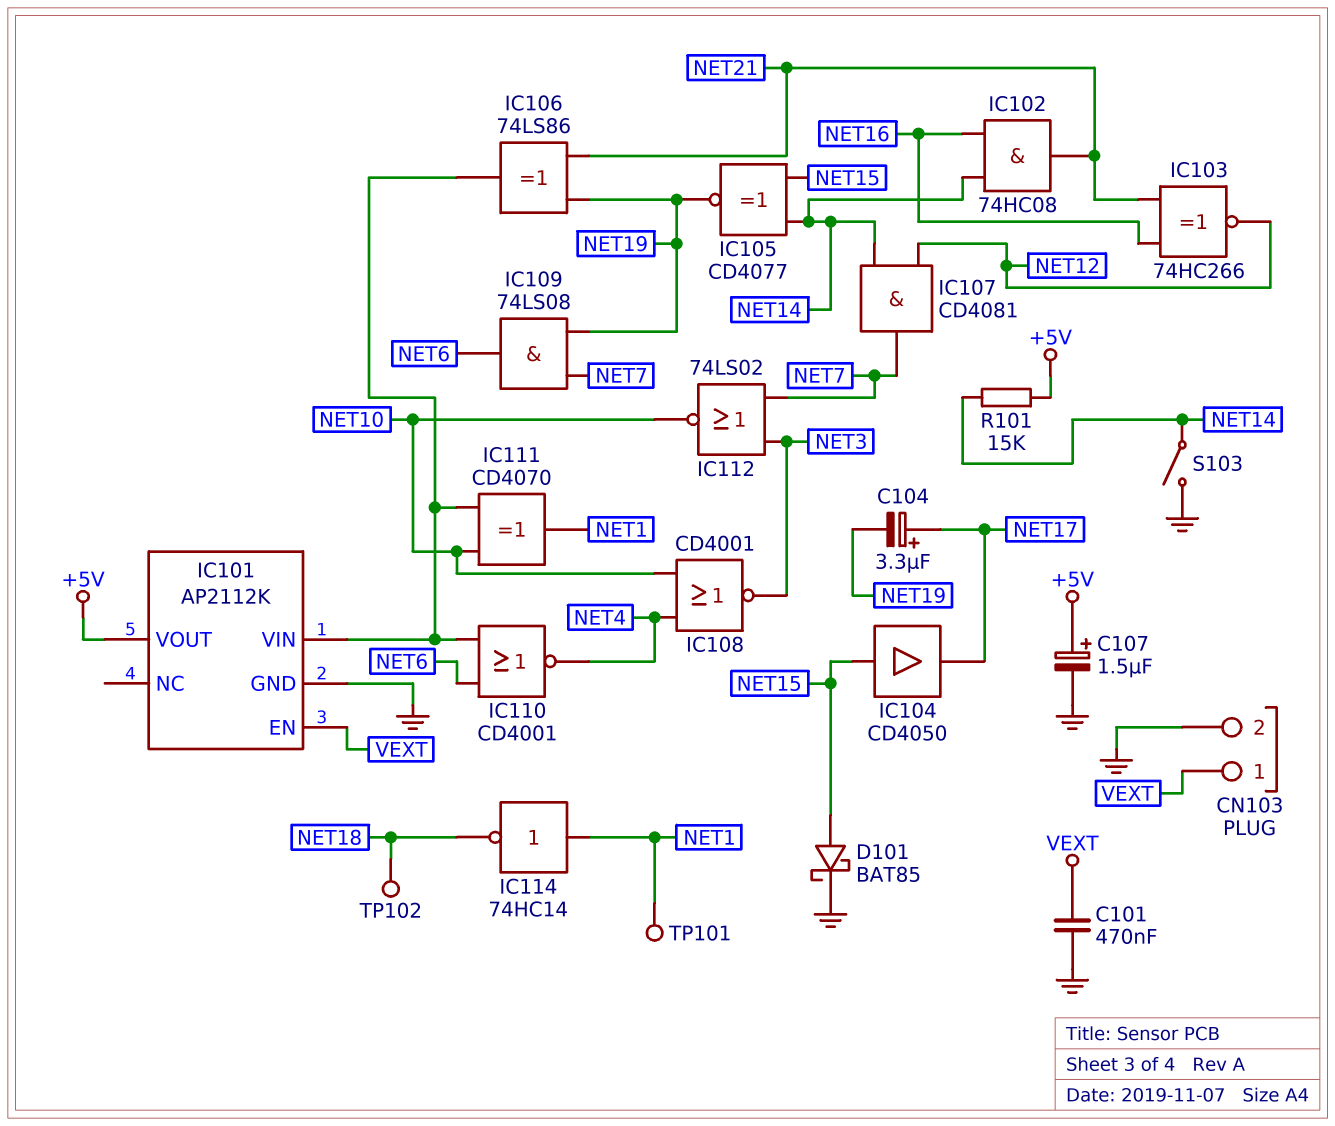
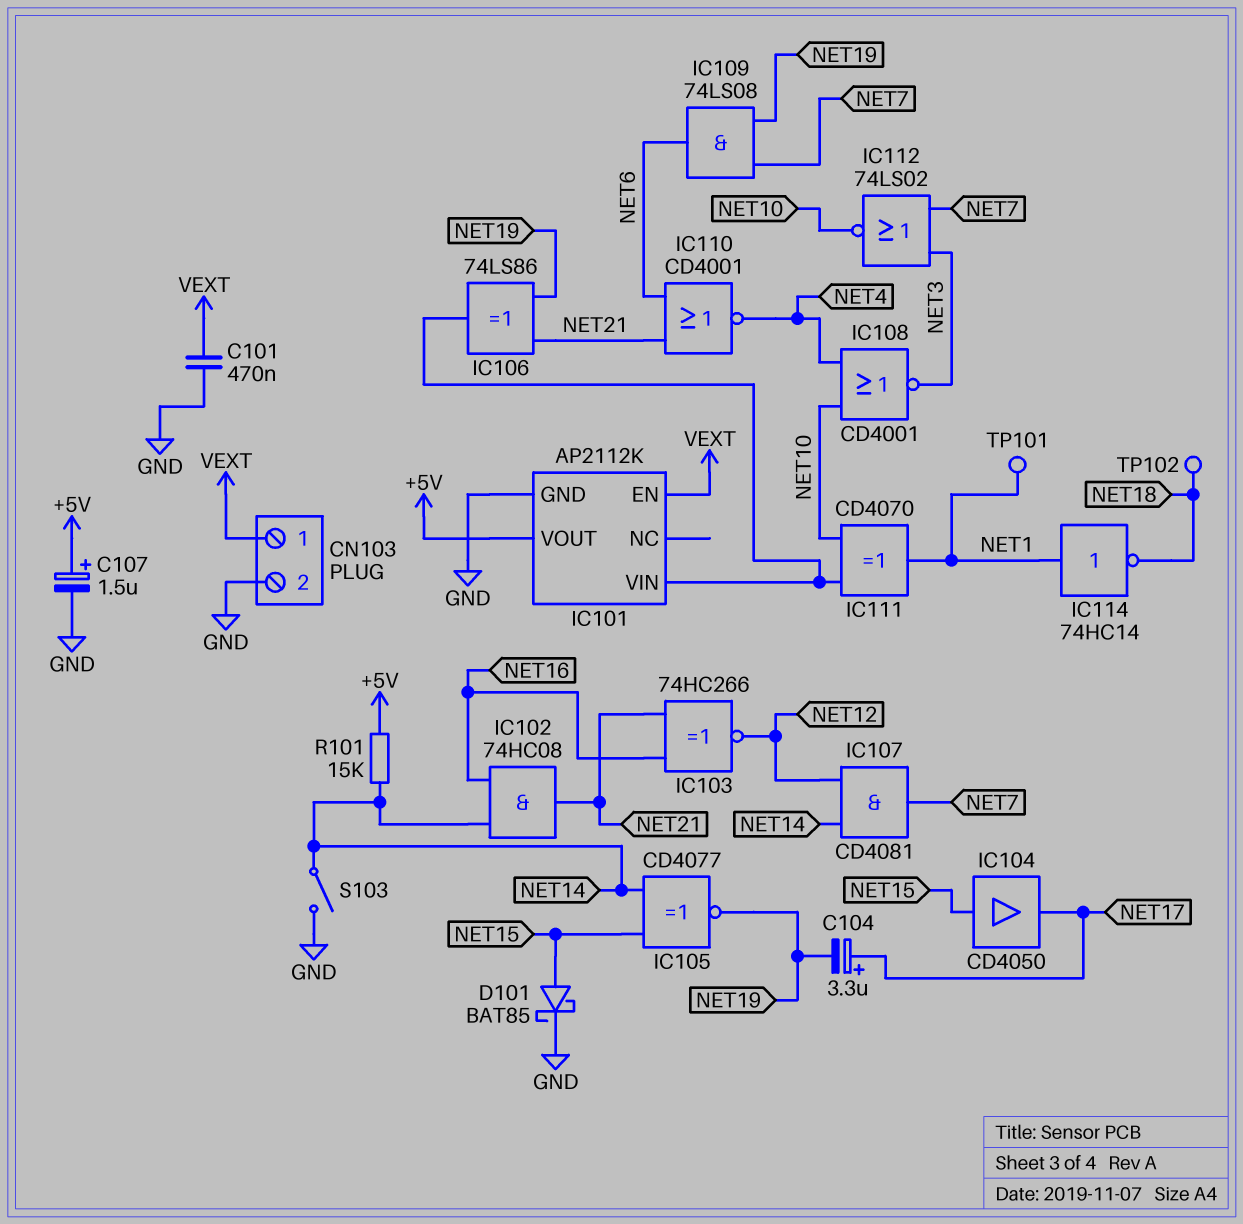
IC110: NOR CD4001 (in IC101/VIN, in NET6, out NET4) -> NOR CD4001 (in NET6, in NET21, out NET4)

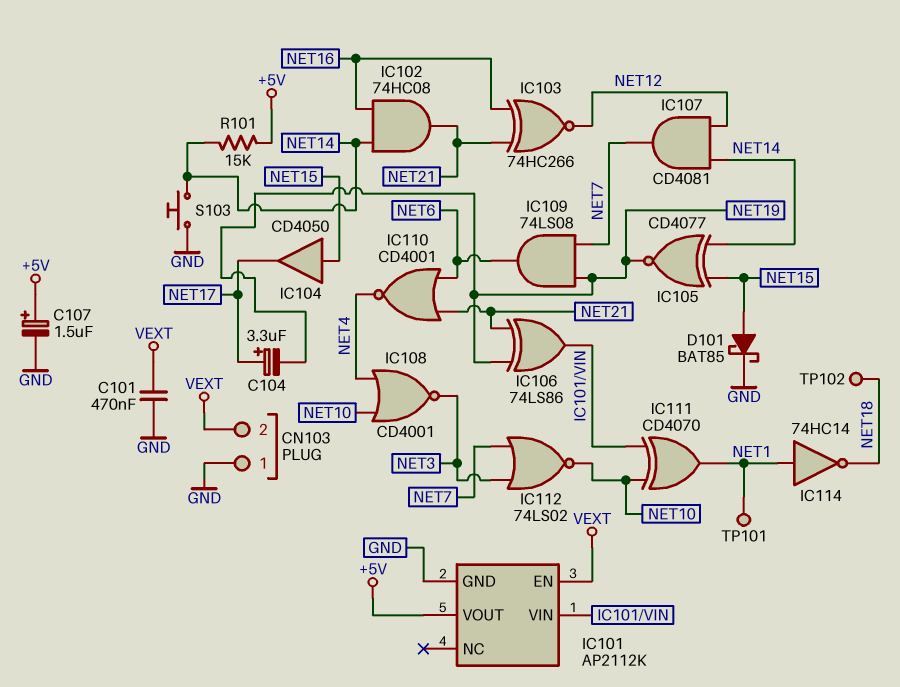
CN103 pin 1: VEXT -> GND
CN103 pin 2: GND -> VEXT
S103: switch (GND, NET14) -> button (GND, NET14)

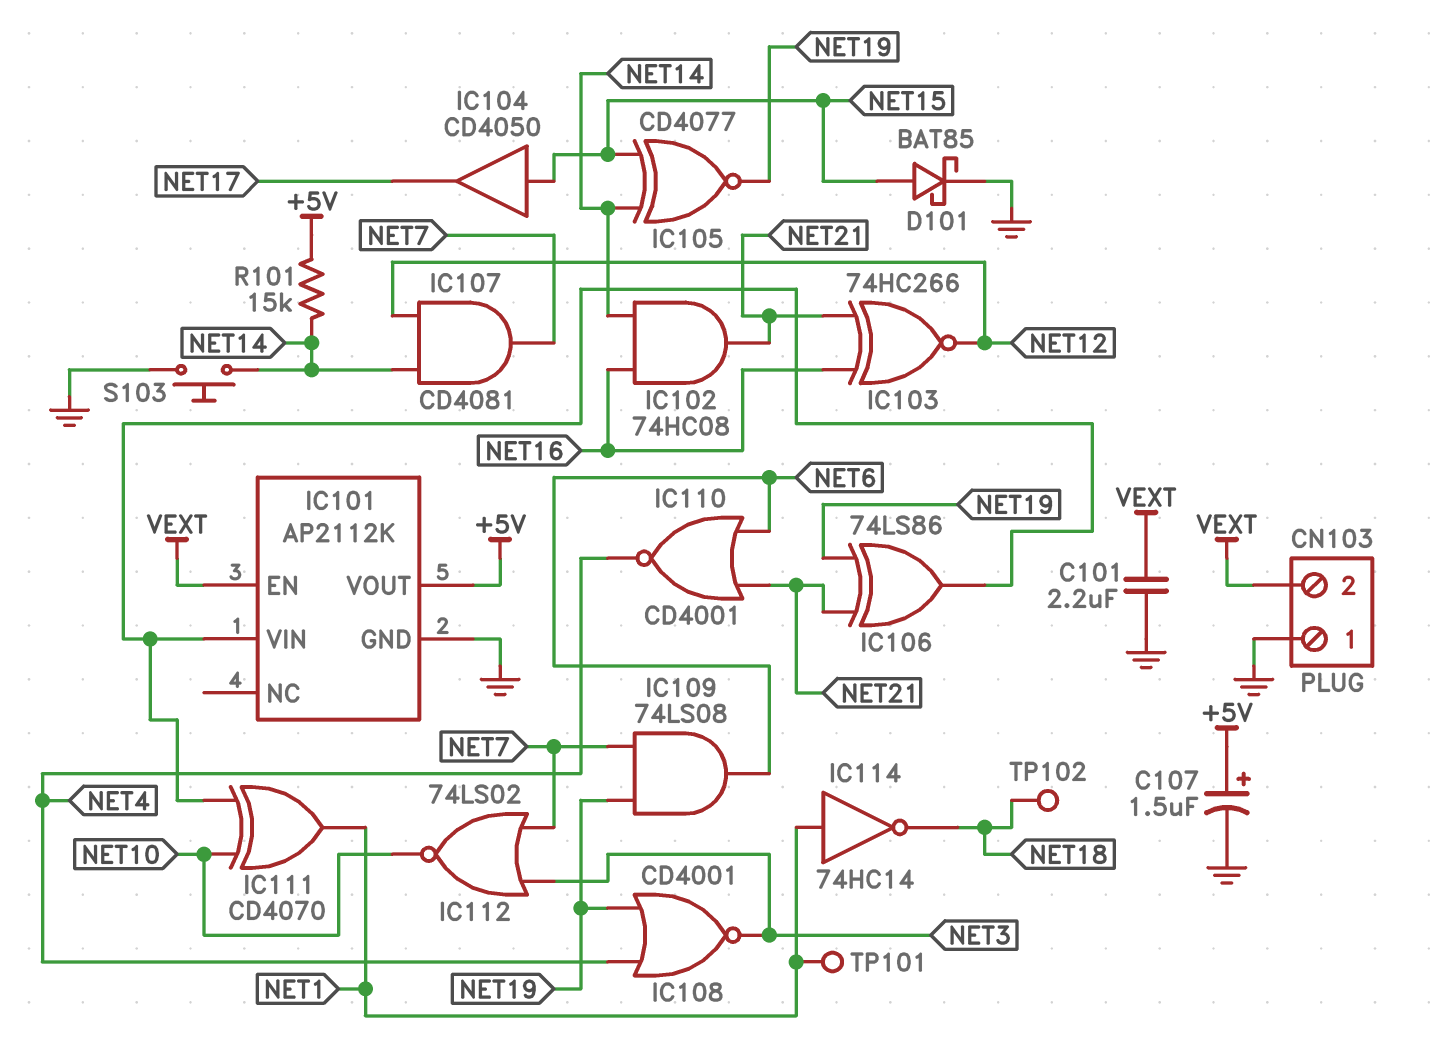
C101: 470nF (GND, VEXT) -> 2.2uF (GND, VEXT)
C104: 3.3uF (plus NET17, minus NET19) -> none
IC108: NOR CD4001 (in NET4, in NET10, out NET3) -> NOR CD4001 (in NET4, in NET19, out NET3)

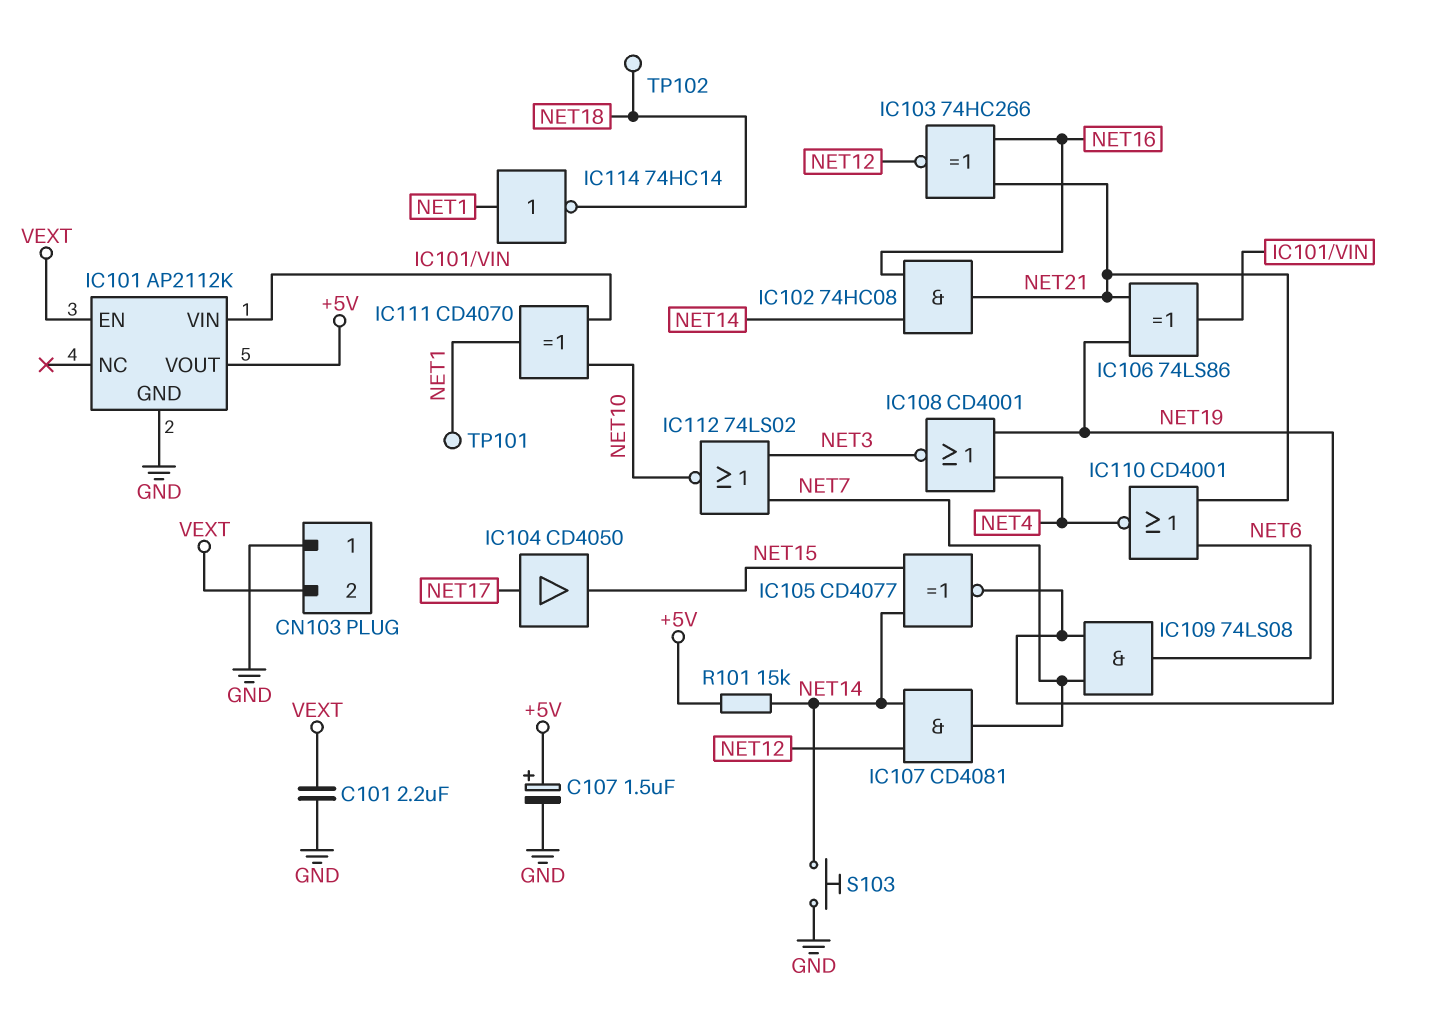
D101: schottky BAT85 (A NET15, K GND) -> none
IC104: buffer CD4050 (in NET15, out NET17) -> buffer CD4050 (in NET17, out NET15)

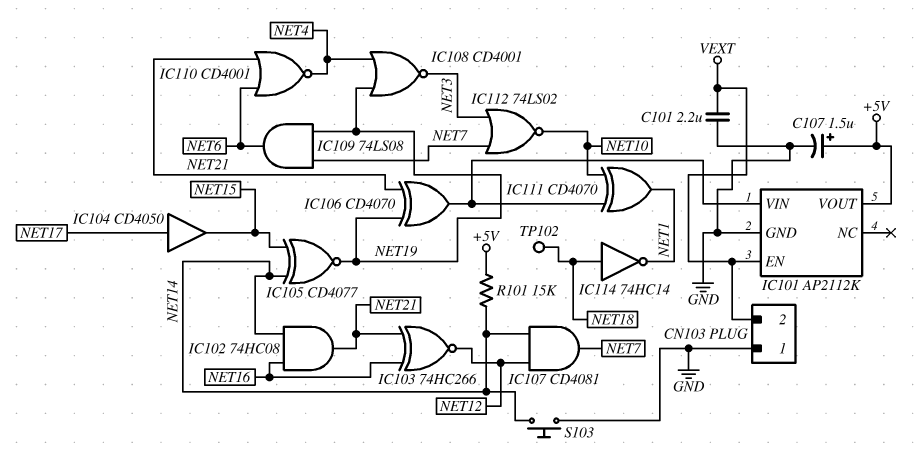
IC106: XOR 74LS86 (in NET19, in NET21, out IC101/VIN) -> XOR CD4070 (in NET19, in NET21, out IC101/VIN)
IC114: NOT 74HC14 (in NET1, out NET18) -> NOT 74HC14 (in NET18, out NET1)
TP101: test point (NET1) -> none

